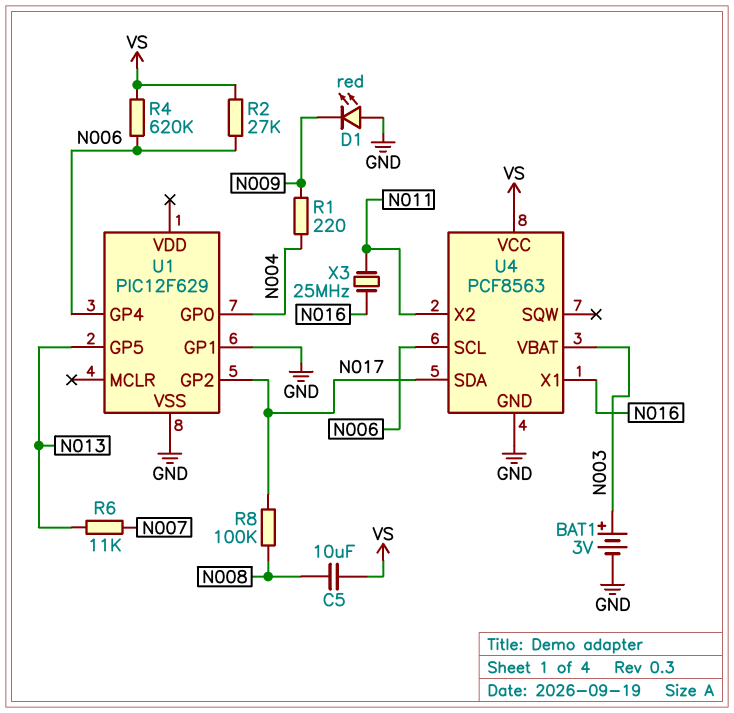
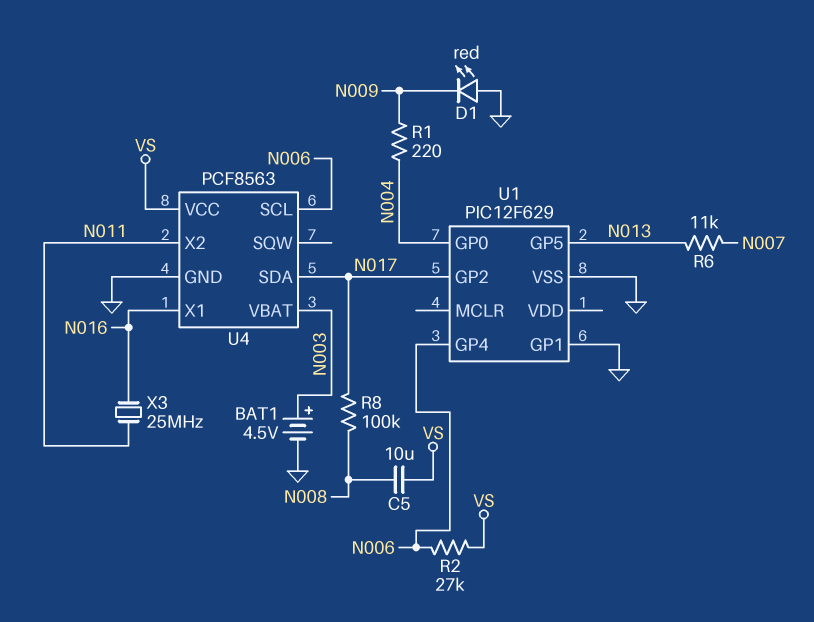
BAT1: 3V (plus N003, minus GND) -> 4.5V (plus N003, minus GND)
R4: 620k (N006, VS) -> none

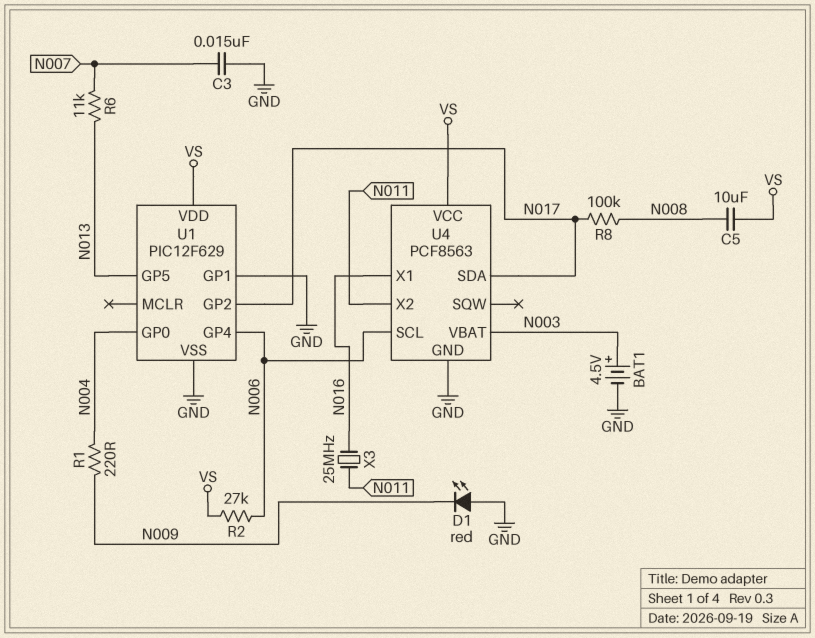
C3: none -> 15nF (GND, N007)
U1 pin VDD: none -> VS

